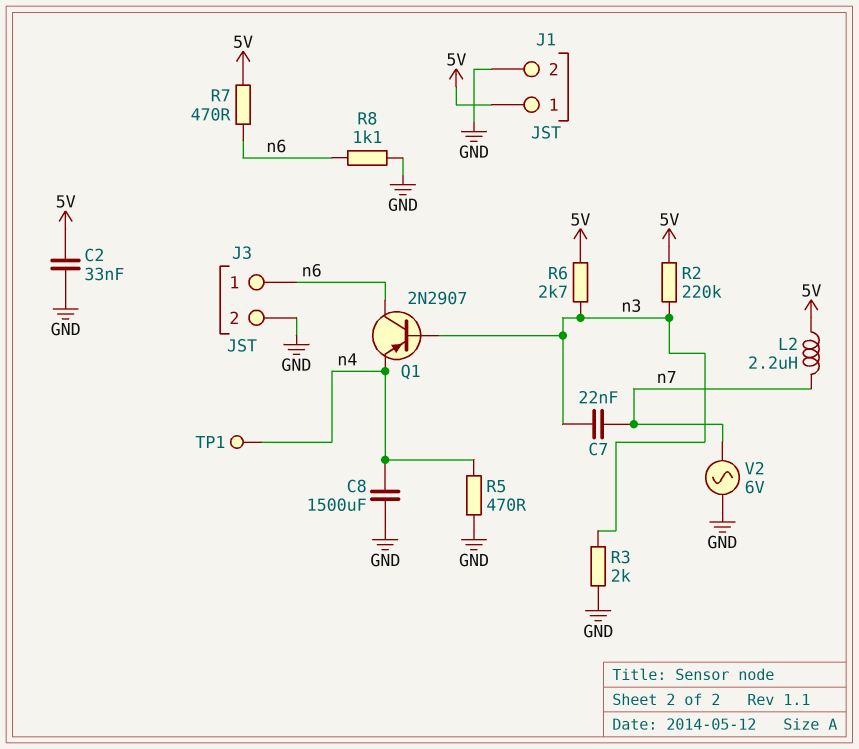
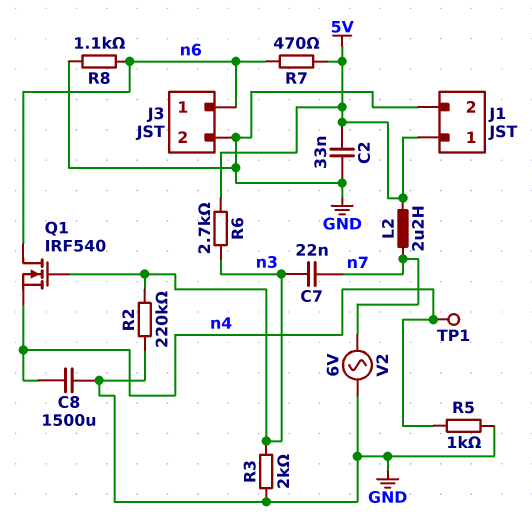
Q1: PNP 2N2907 (B n3, C n6, E n4) -> NMOS IRF540 (G n3, D n6, S n4)
R2: 220k (5V, n3) -> 220k (GND, n3)
R5: 470 (GND, n4) -> 1k (GND, n4)

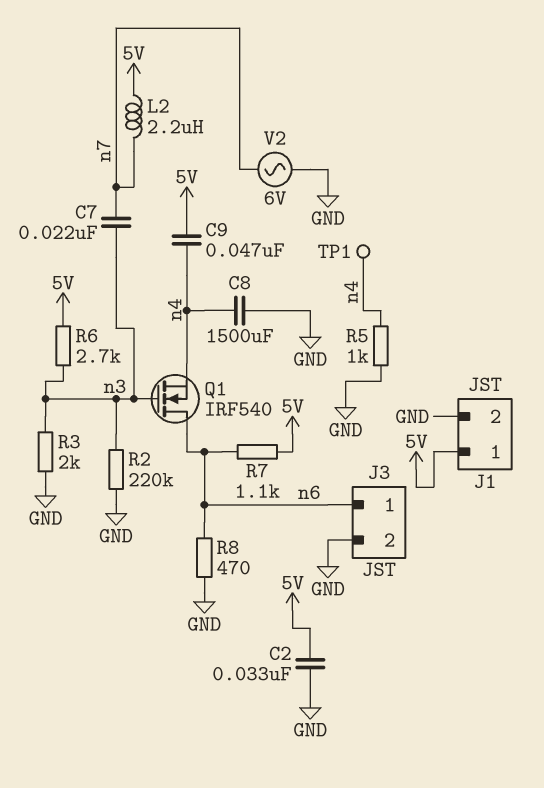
C9: none -> 47nF (5V, n4)
R7: 470 (5V, n6) -> 1.1k (5V, n6)
R8: 1.1k (GND, n6) -> 470 (GND, n6)

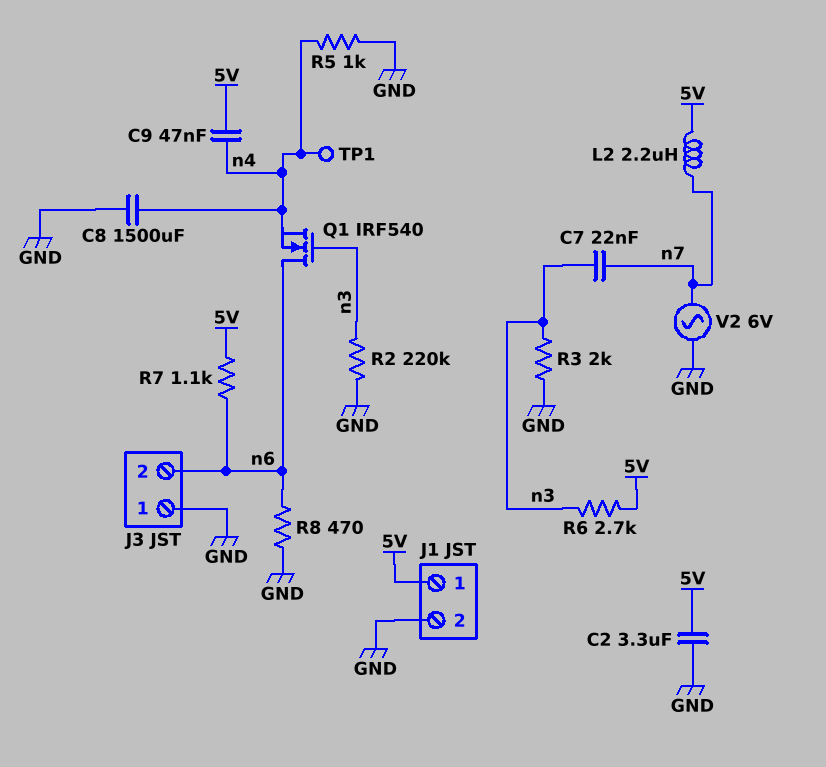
C2: 33nF (5V, GND) -> 3.3uF (5V, GND)
J3 pin 1: n6 -> GND
J3 pin 2: GND -> n6

